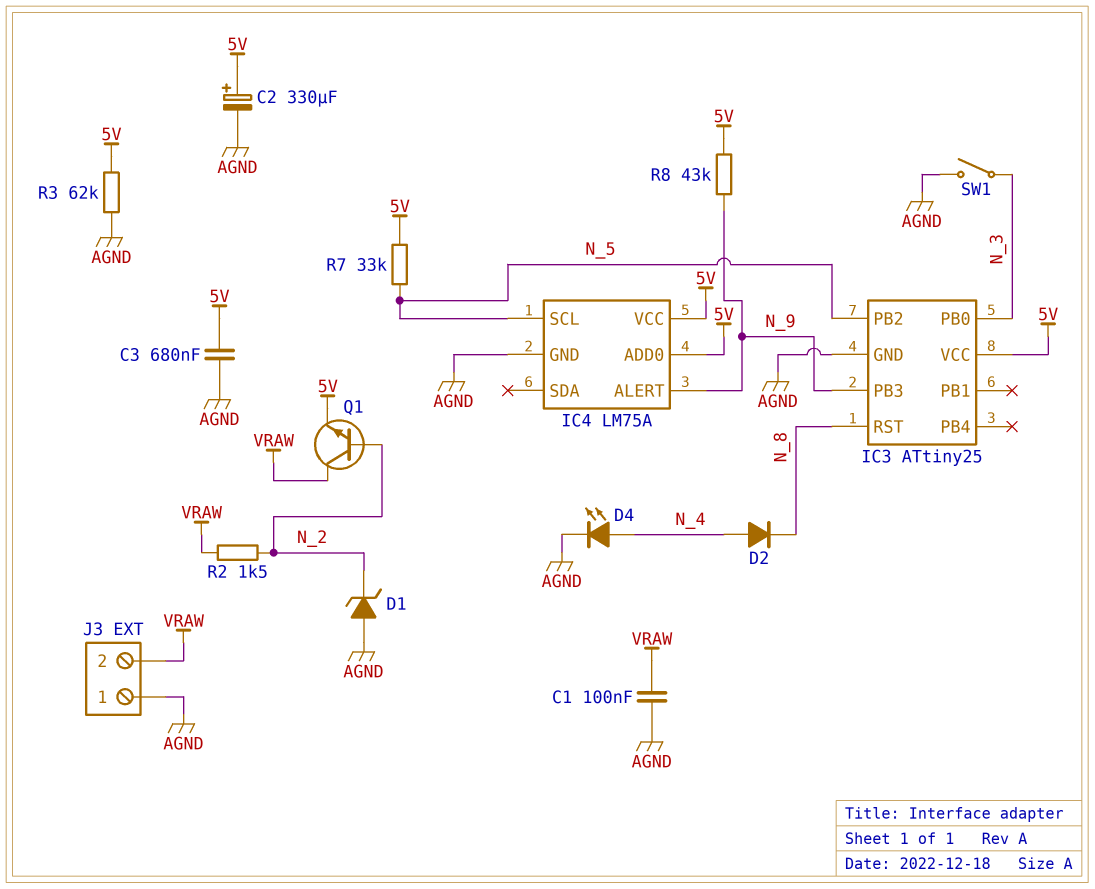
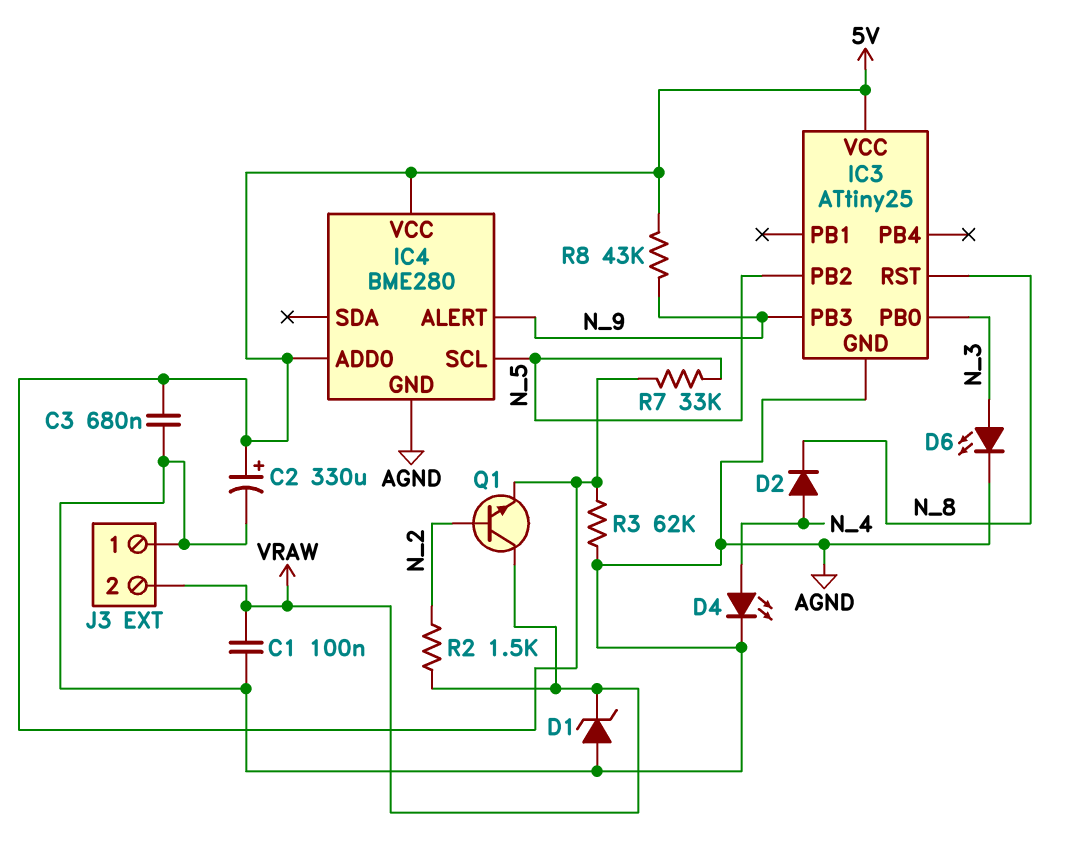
D1: zener (A AGND, K N_2) -> zener (A AGND, K VRAW)
D6: none -> LED (A N_3, K AGND)
IC4: LM75A -> BME280
SW1: switch (AGND, N_3) -> none

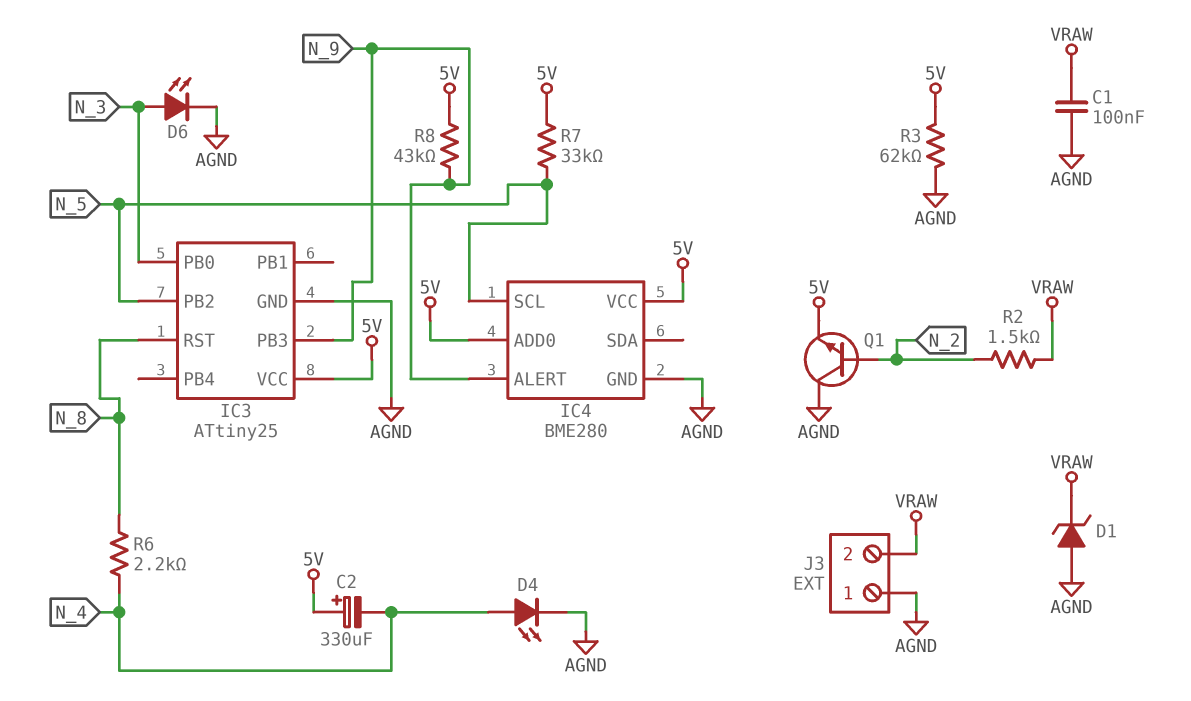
C2: 330uF (plus 5V, minus AGND) -> 330uF (plus 5V, minus N_4)
C3: 680nF (5V, AGND) -> none
D2: diode (A N_4, K N_8) -> none
Q1: NPN (B N_2, C VRAW, E 5V) -> NPN (B N_2, C AGND, E 5V)
R6: none -> 2.2k (N_4, N_8)

